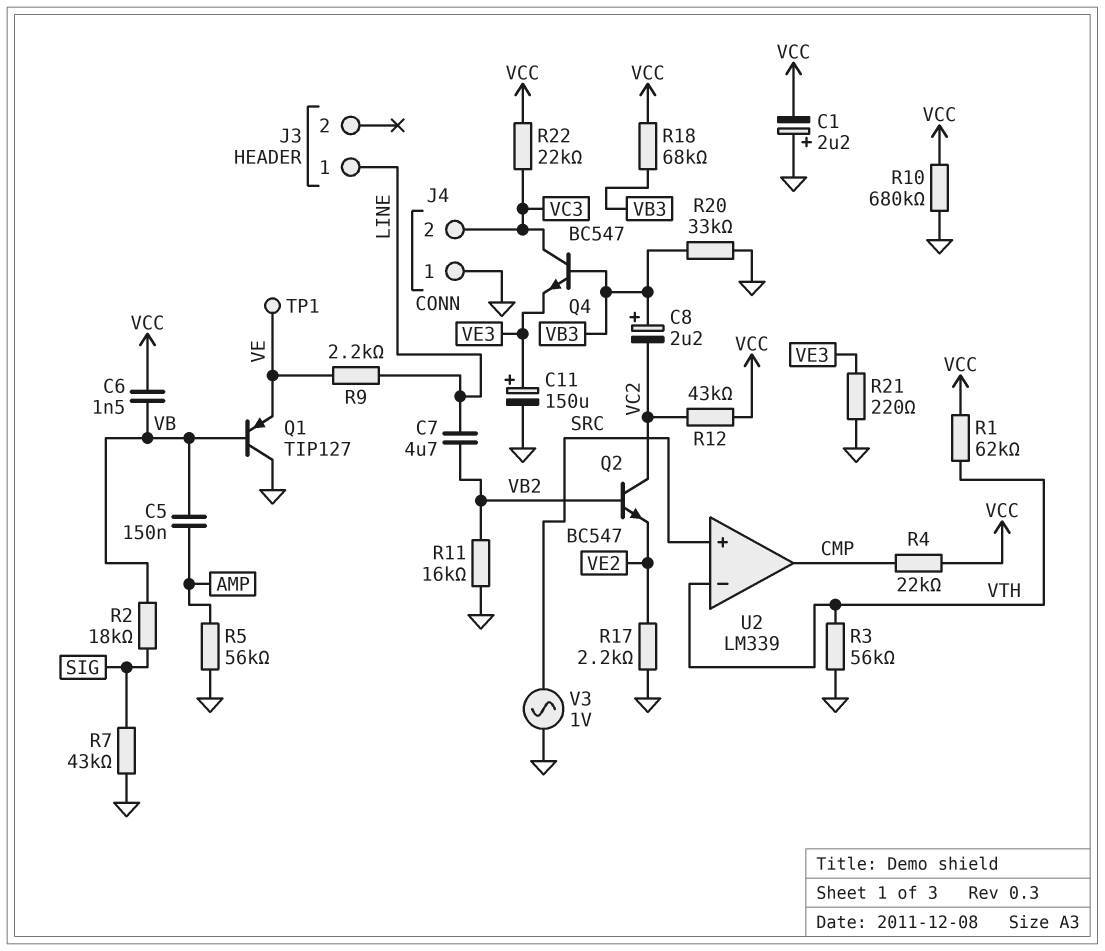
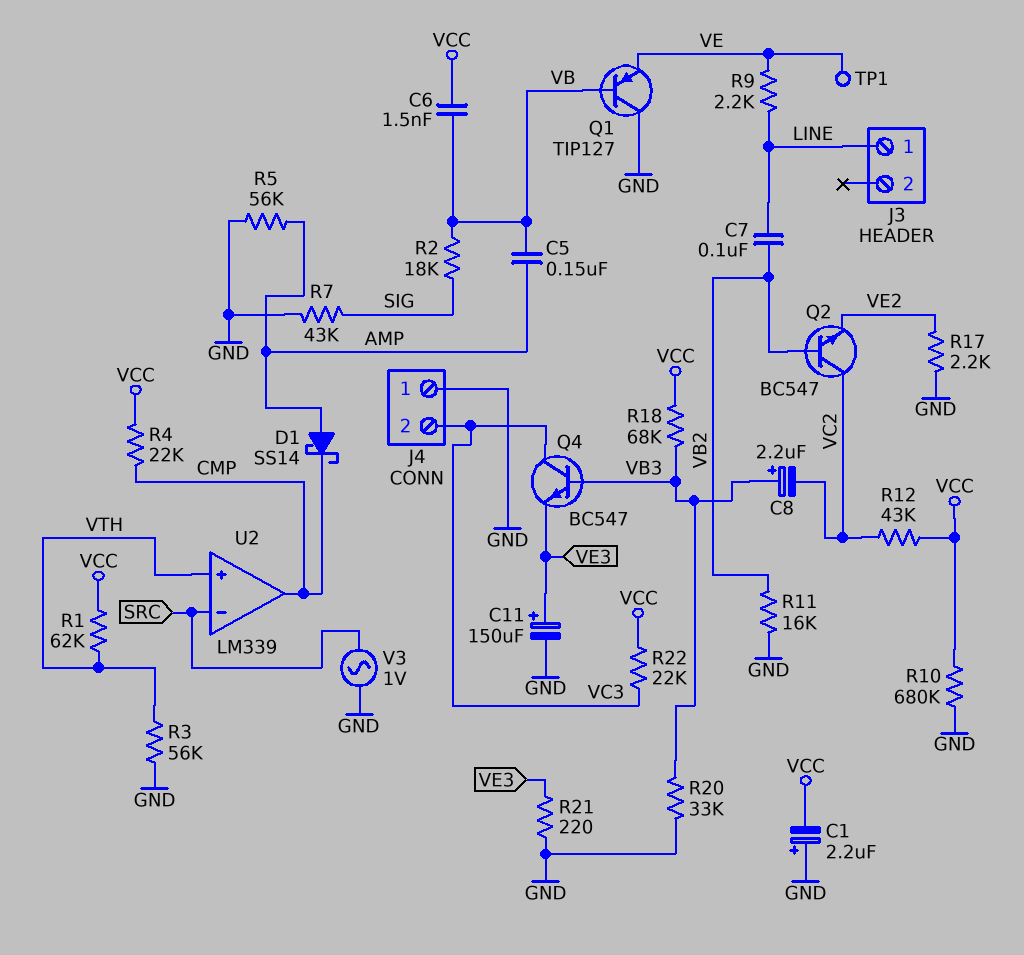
C7: 4.7uF (LINE, VB2) -> 100nF (LINE, VB2)
D1: none -> schottky SS14 (A AMP, K CMP)
U2 pin in+: SRC -> VTH
U2 pin in-: VTH -> SRC

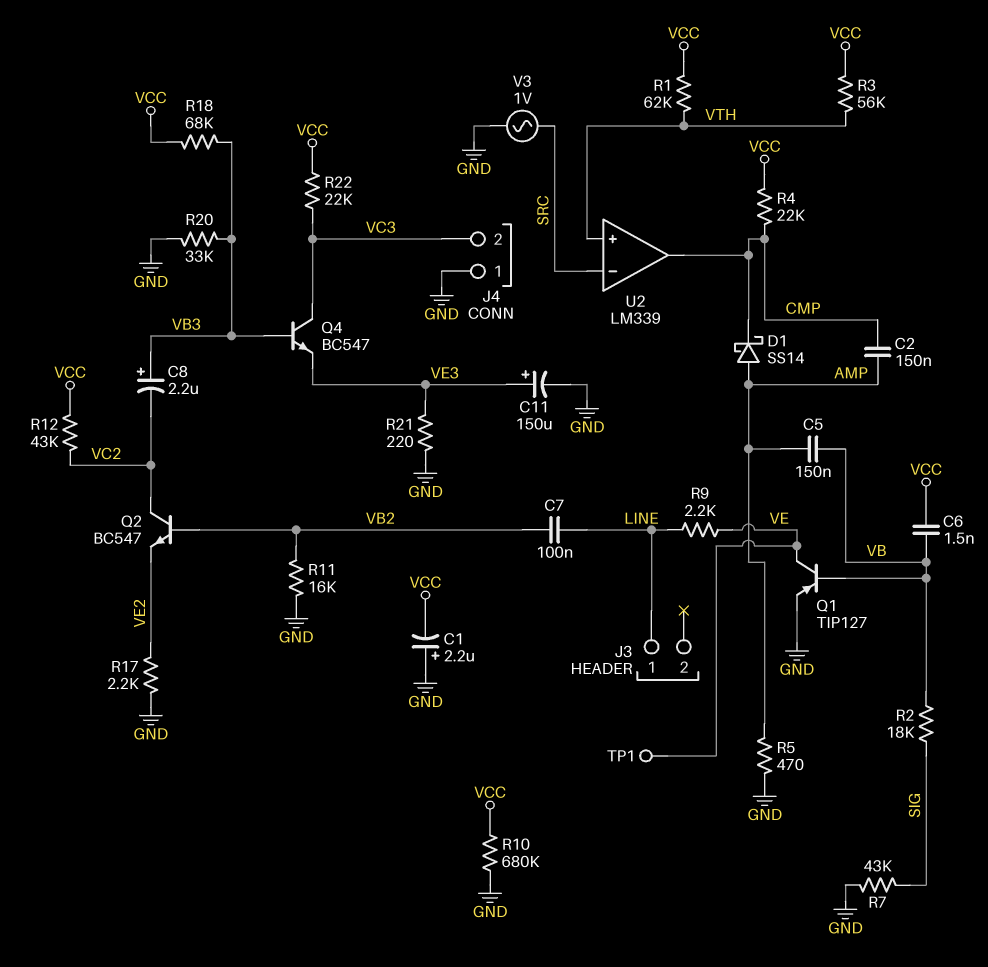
C2: none -> 150nF (AMP, CMP)
Q1: PNP TIP127 (B VB, C GND, E VE) -> PNP TIP127 (B VB, C VE, E GND)
R3: 56k (GND, VTH) -> 56k (VCC, VTH)
R5: 56k (AMP, GND) -> 470 (AMP, GND)

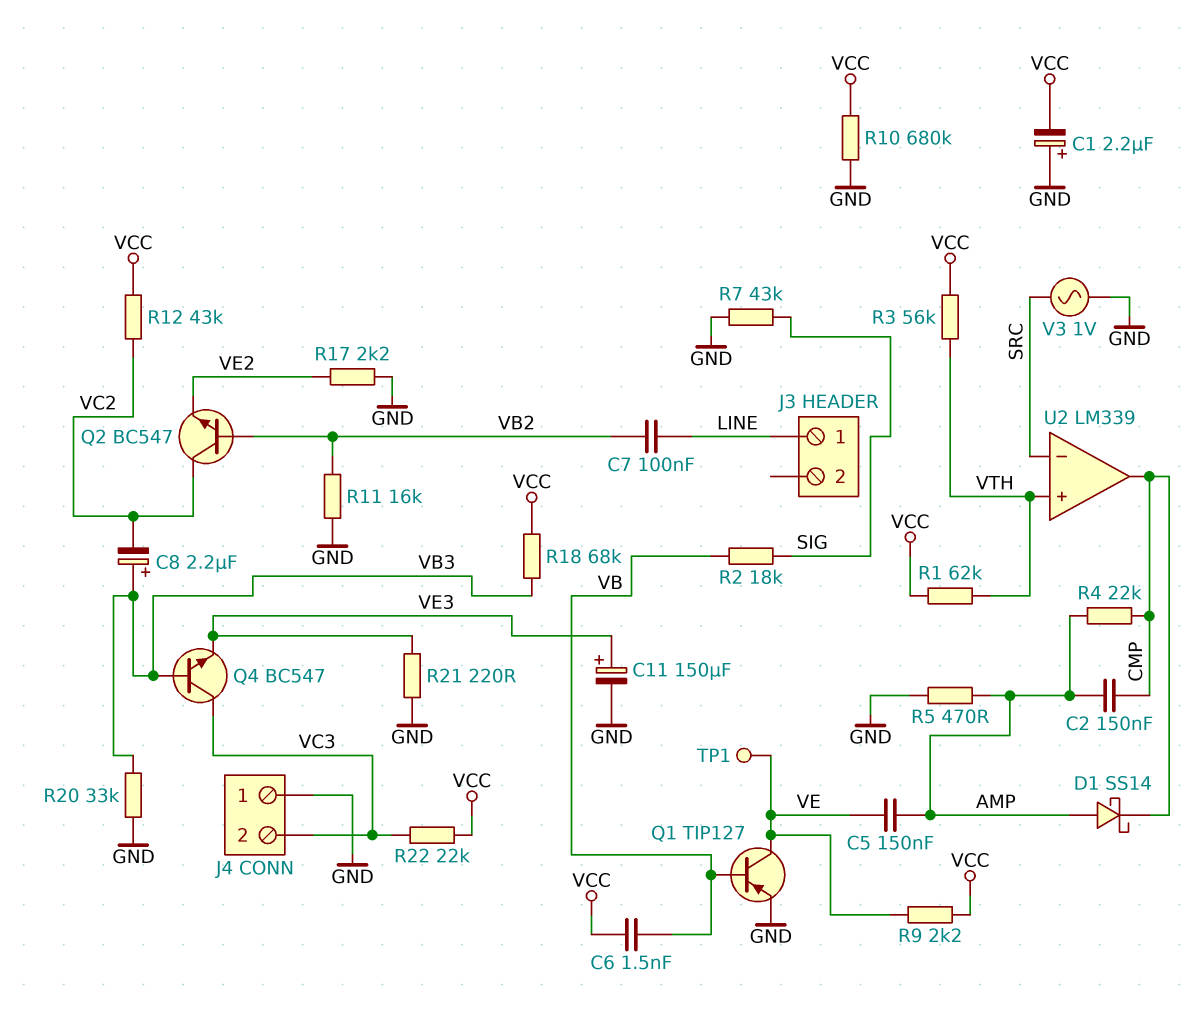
C5: 150nF (AMP, VB) -> 150nF (AMP, VE)
R4: 22k (CMP, VCC) -> 22k (AMP, CMP)
R9: 2.2k (LINE, VE) -> 2.2k (VCC, VE)

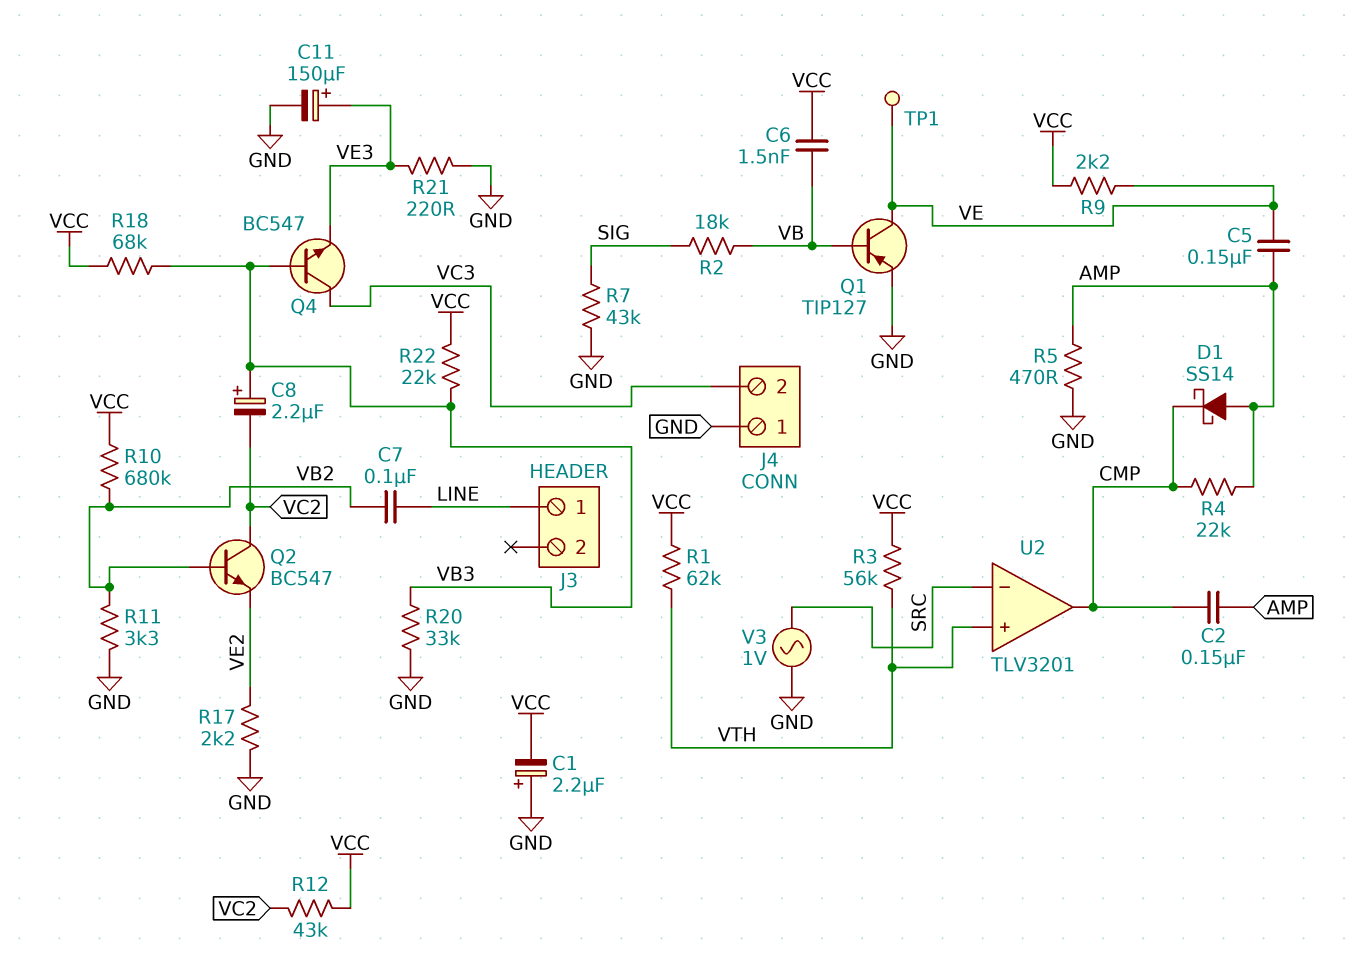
R10: 680k (GND, VCC) -> 680k (VB2, VCC)
R11: 16k (GND, VB2) -> 3.3k (GND, VB2)
R22: 22k (VC3, VCC) -> 22k (VB3, VCC)
U2: LM339 -> TLV3201

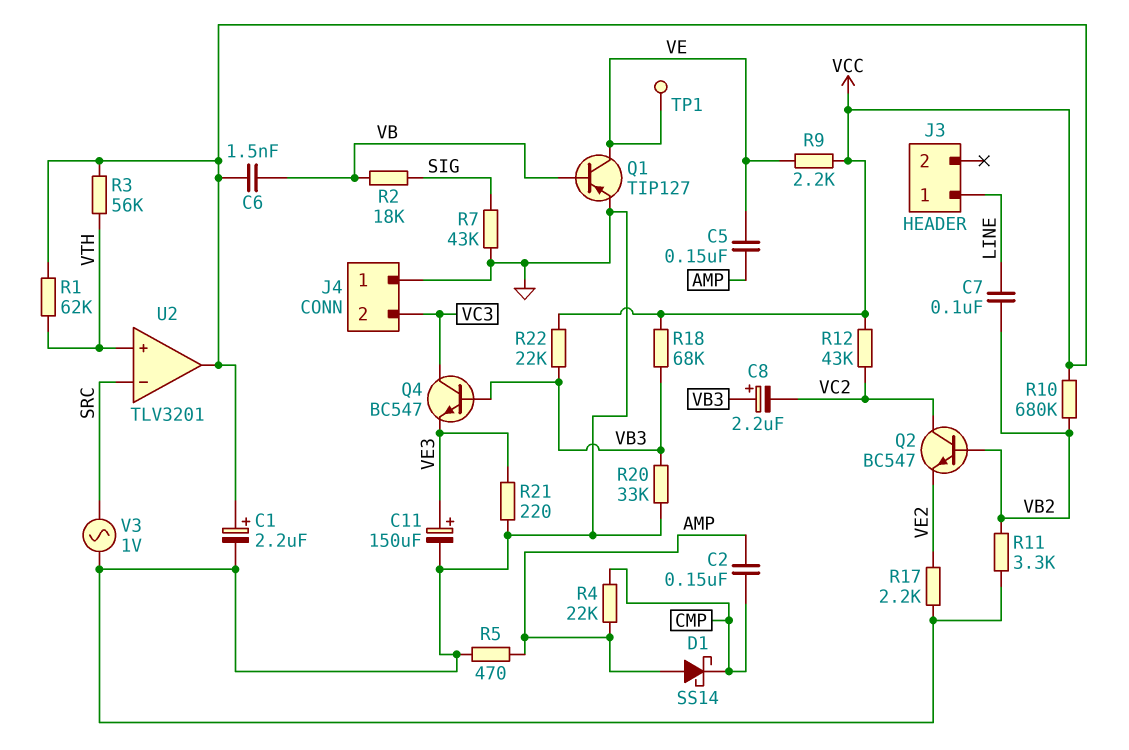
C1: 2.2uF (plus GND, minus VCC) -> 2.2uF (plus VCC, minus GND)
U2 pin out: CMP -> VCC

